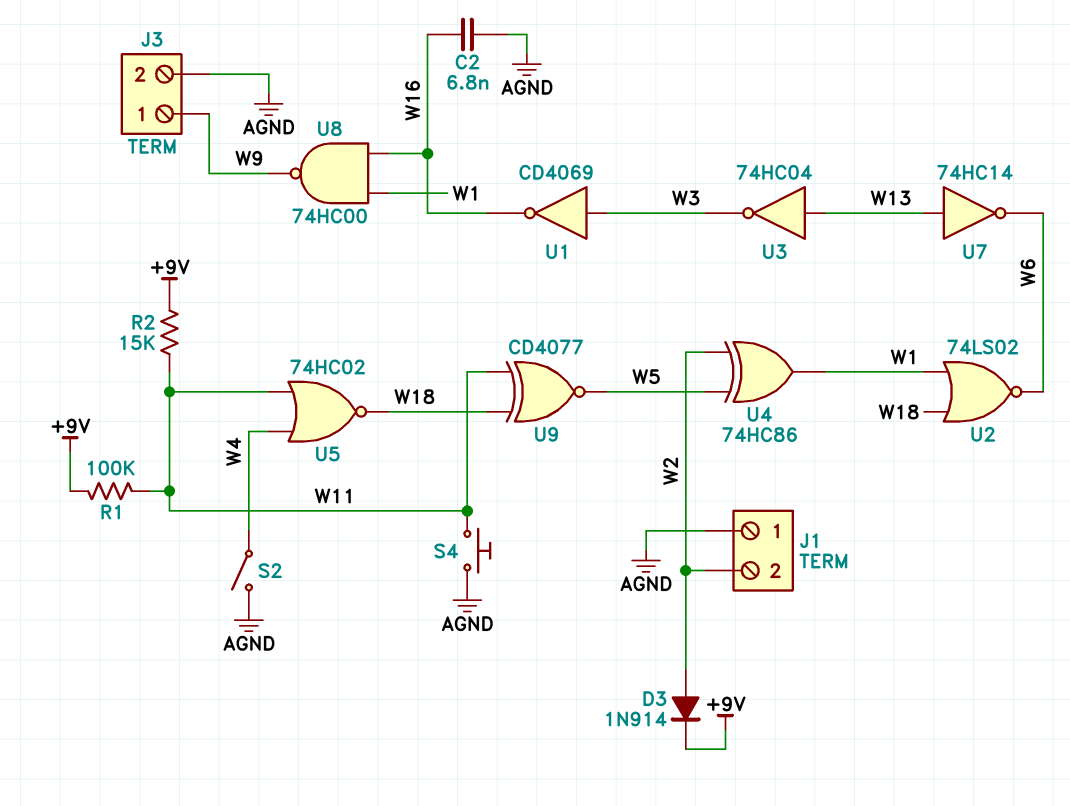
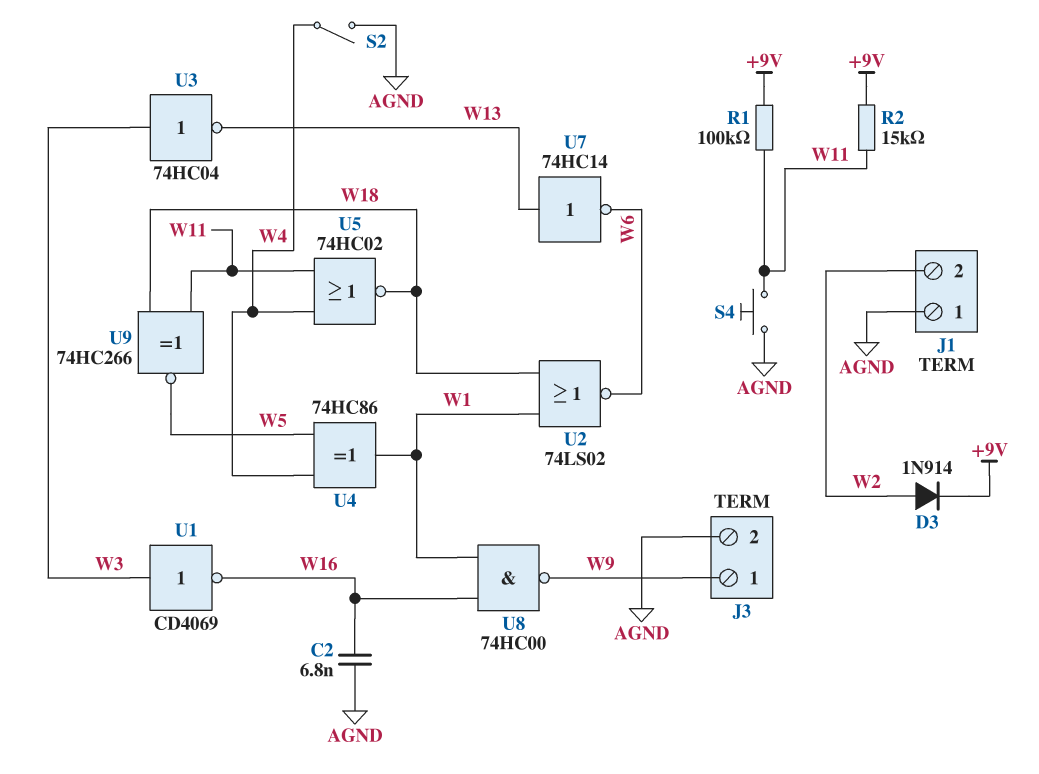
U3: NOT 74HC04 (in W13, out W3) -> NOT 74HC04 (in W3, out W13)
U4: XOR 74HC86 (in W2, in W5, out W1) -> XOR 74HC86 (in W4, in W5, out W1)
U9: XNOR CD4077 (in W11, in W18, out W5) -> XNOR 74HC266 (in W11, in W18, out W5)

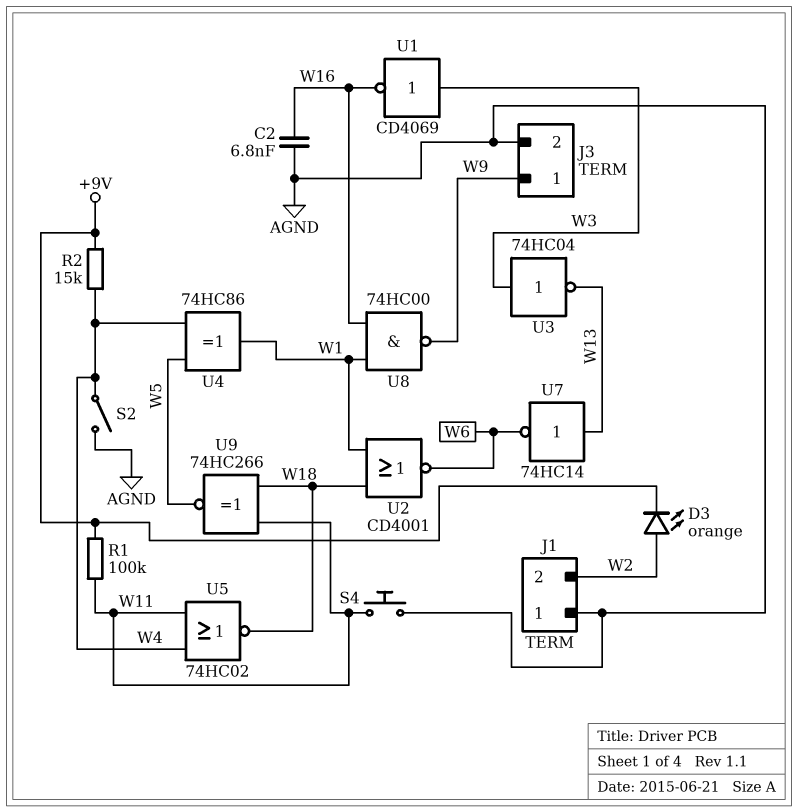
D3: diode 1N914 (A W2, K +9V) -> LED orange (A W2, K +9V)
R2: 15k (+9V, W11) -> 15k (+9V, W4)
U2: NOR 74LS02 (in W1, in W18, out W6) -> NOR CD4001 (in W1, in W18, out W6)

